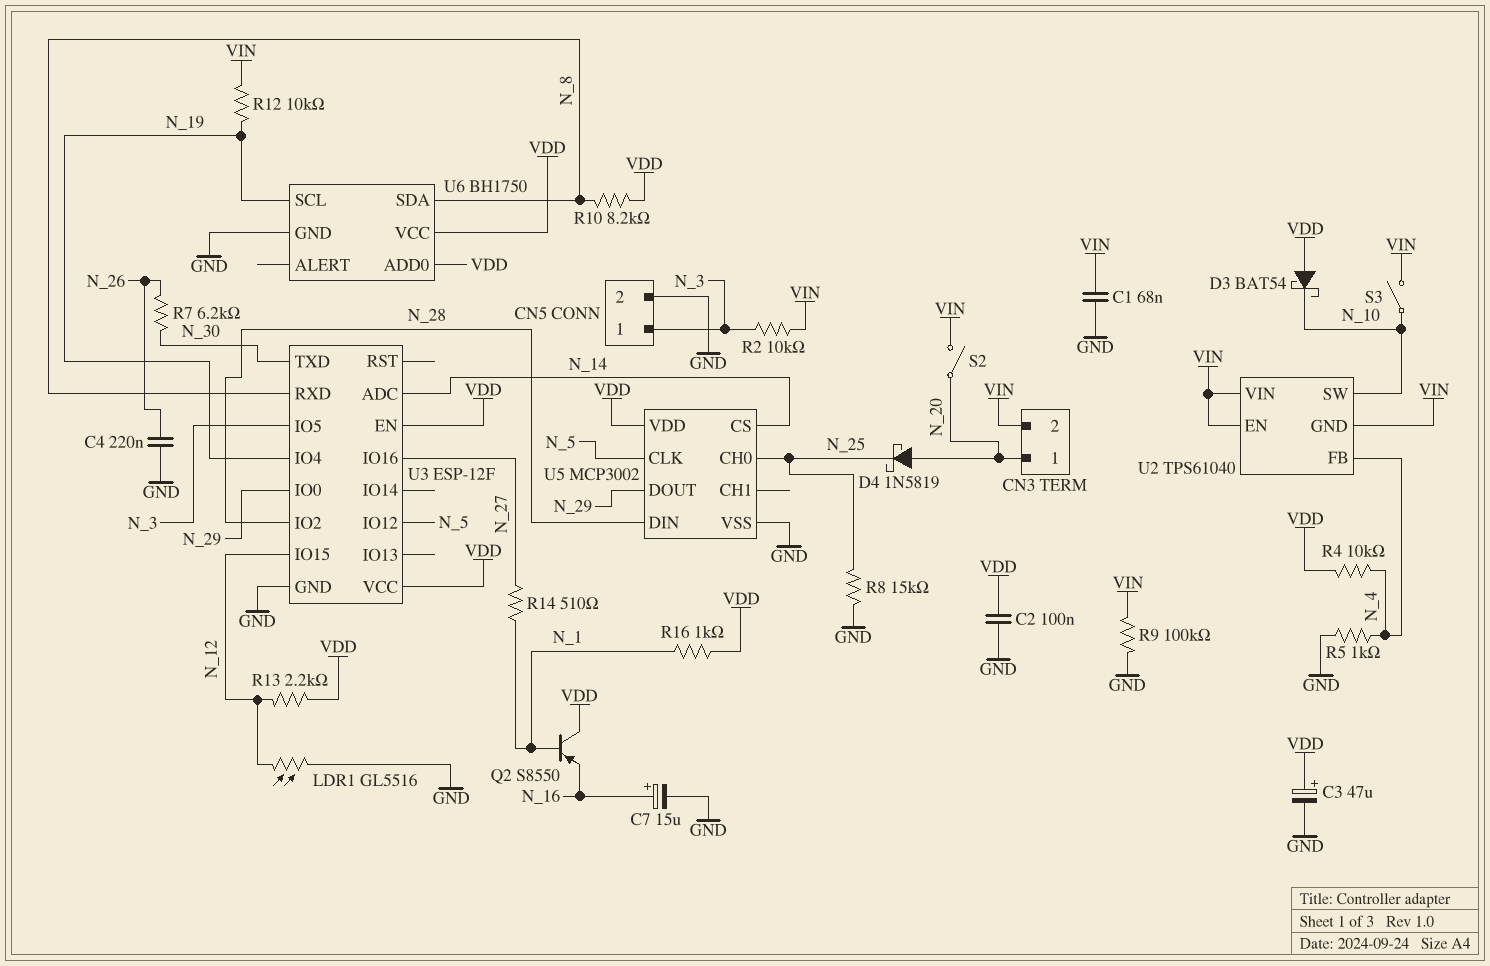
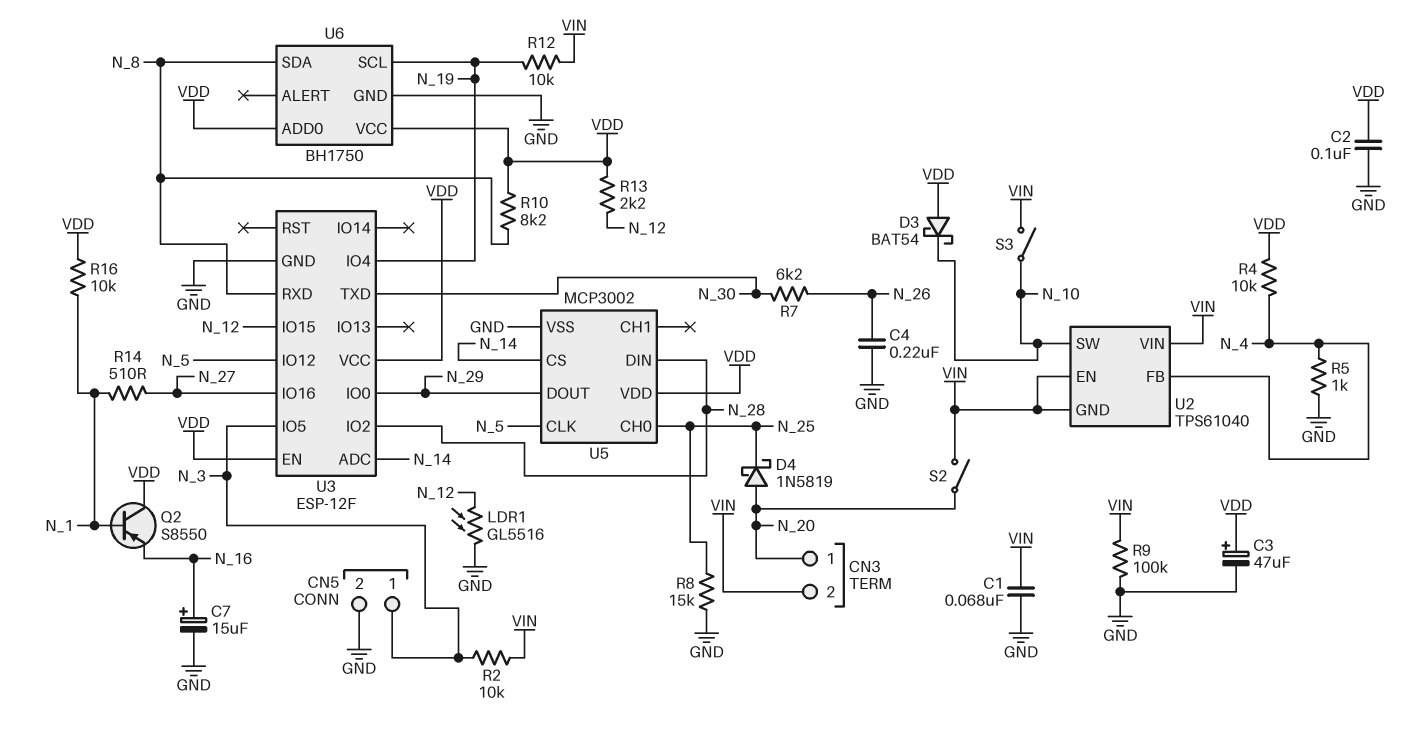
R16: 1k (N_1, VDD) -> 10k (N_1, VDD)

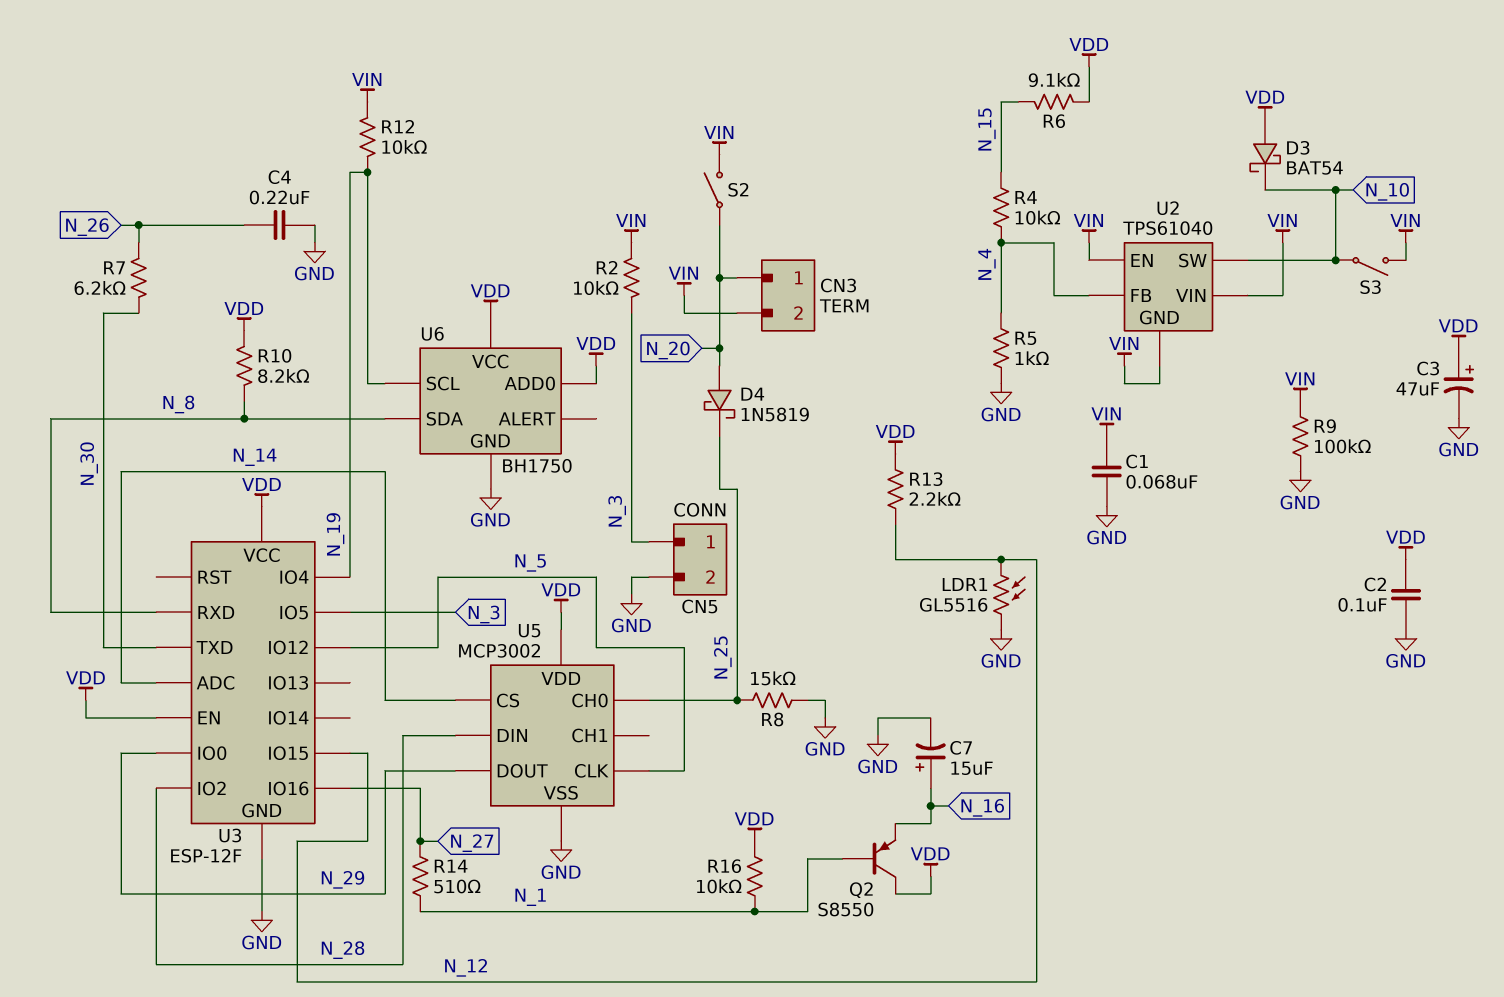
R4: 10k (N_4, VDD) -> 10k (N_4, N_15)
R6: none -> 9.1k (N_15, VDD)

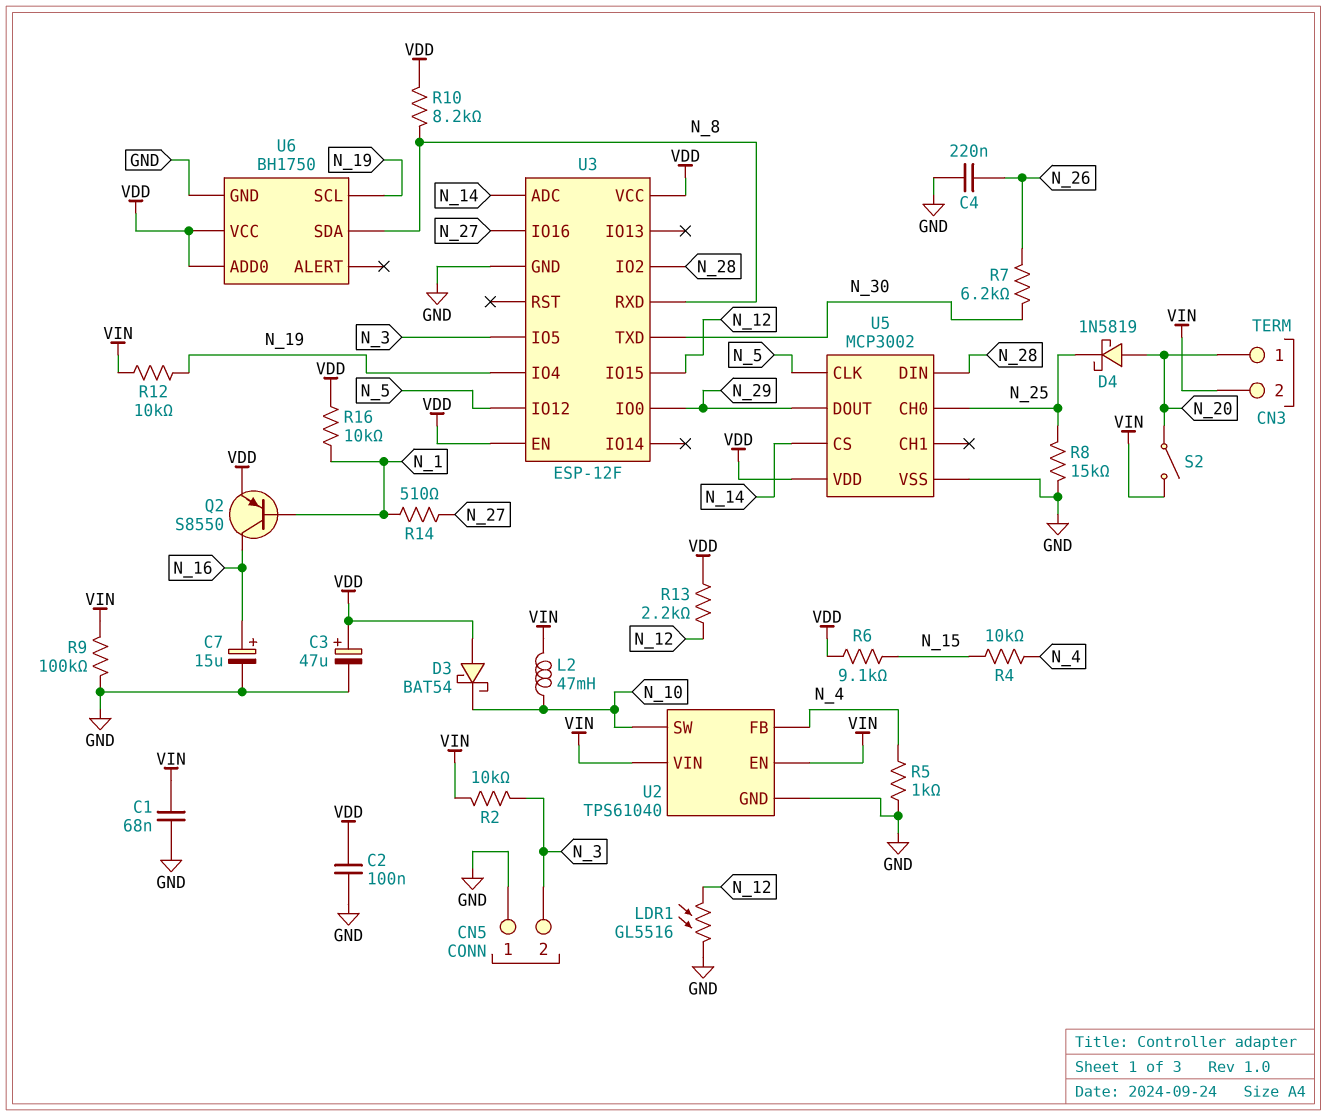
CN5 pin 1: N_3 -> GND
CN5 pin 2: GND -> N_3
L2: none -> 47mH (N_10, VIN)
Q2: PNP S8550 (B N_1, C VDD, E N_16) -> PNP S8550 (B N_1, C N_16, E VDD)
S3: switch (N_10, VIN) -> none
U2 pin GND: VIN -> GND

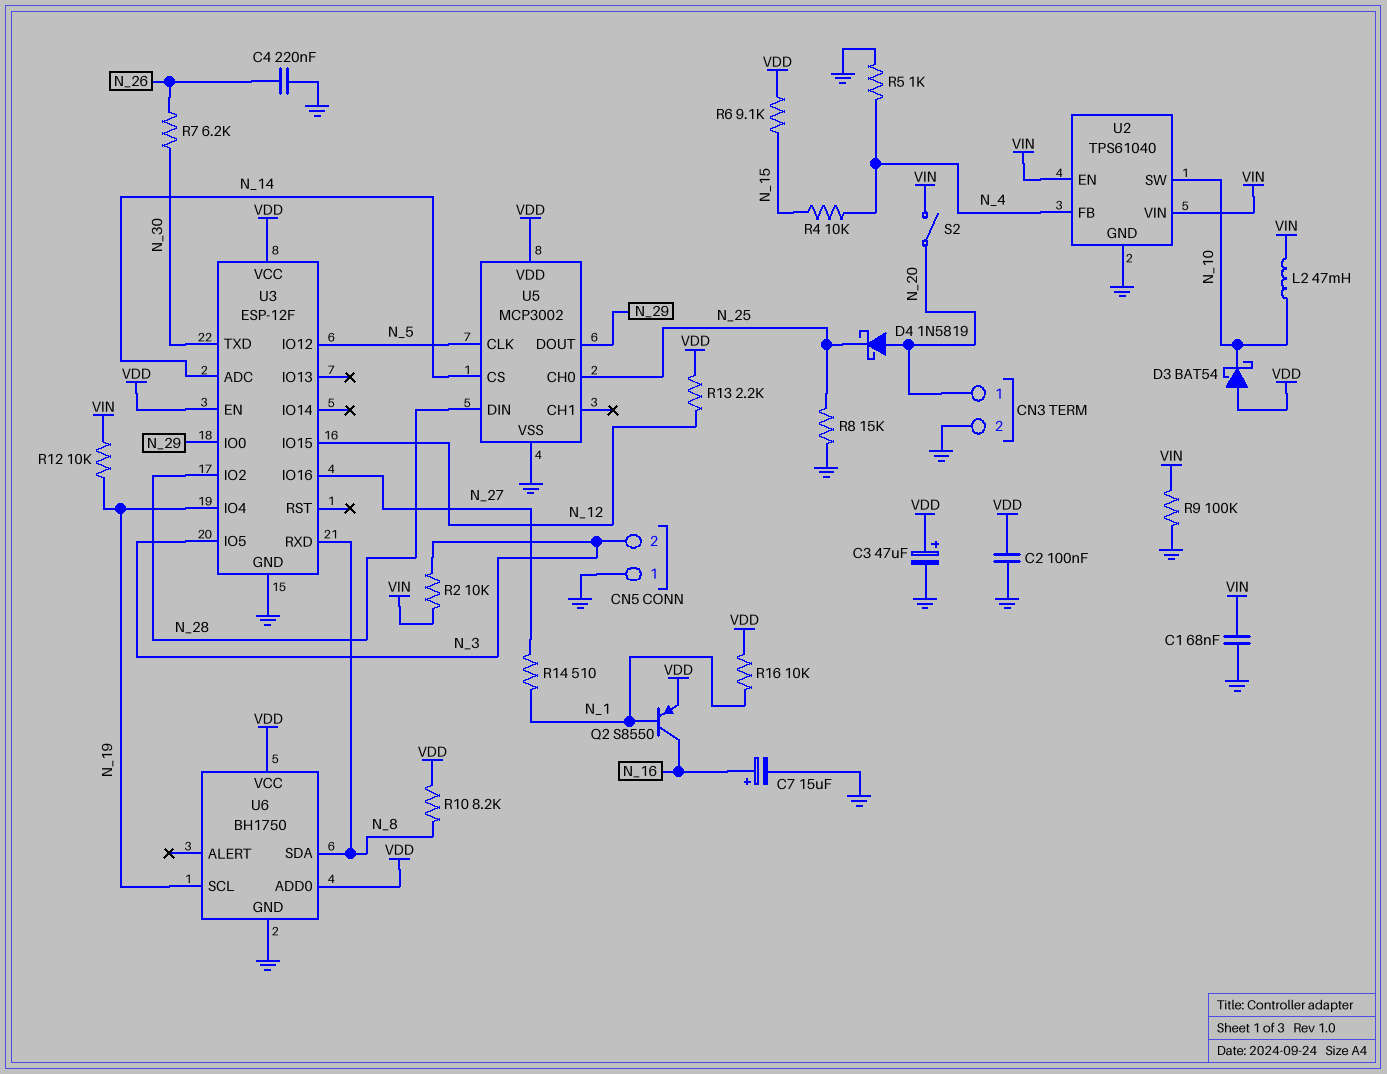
CN3 pin 2: VIN -> GND
LDR1: GL5516 (GND, N_12) -> none

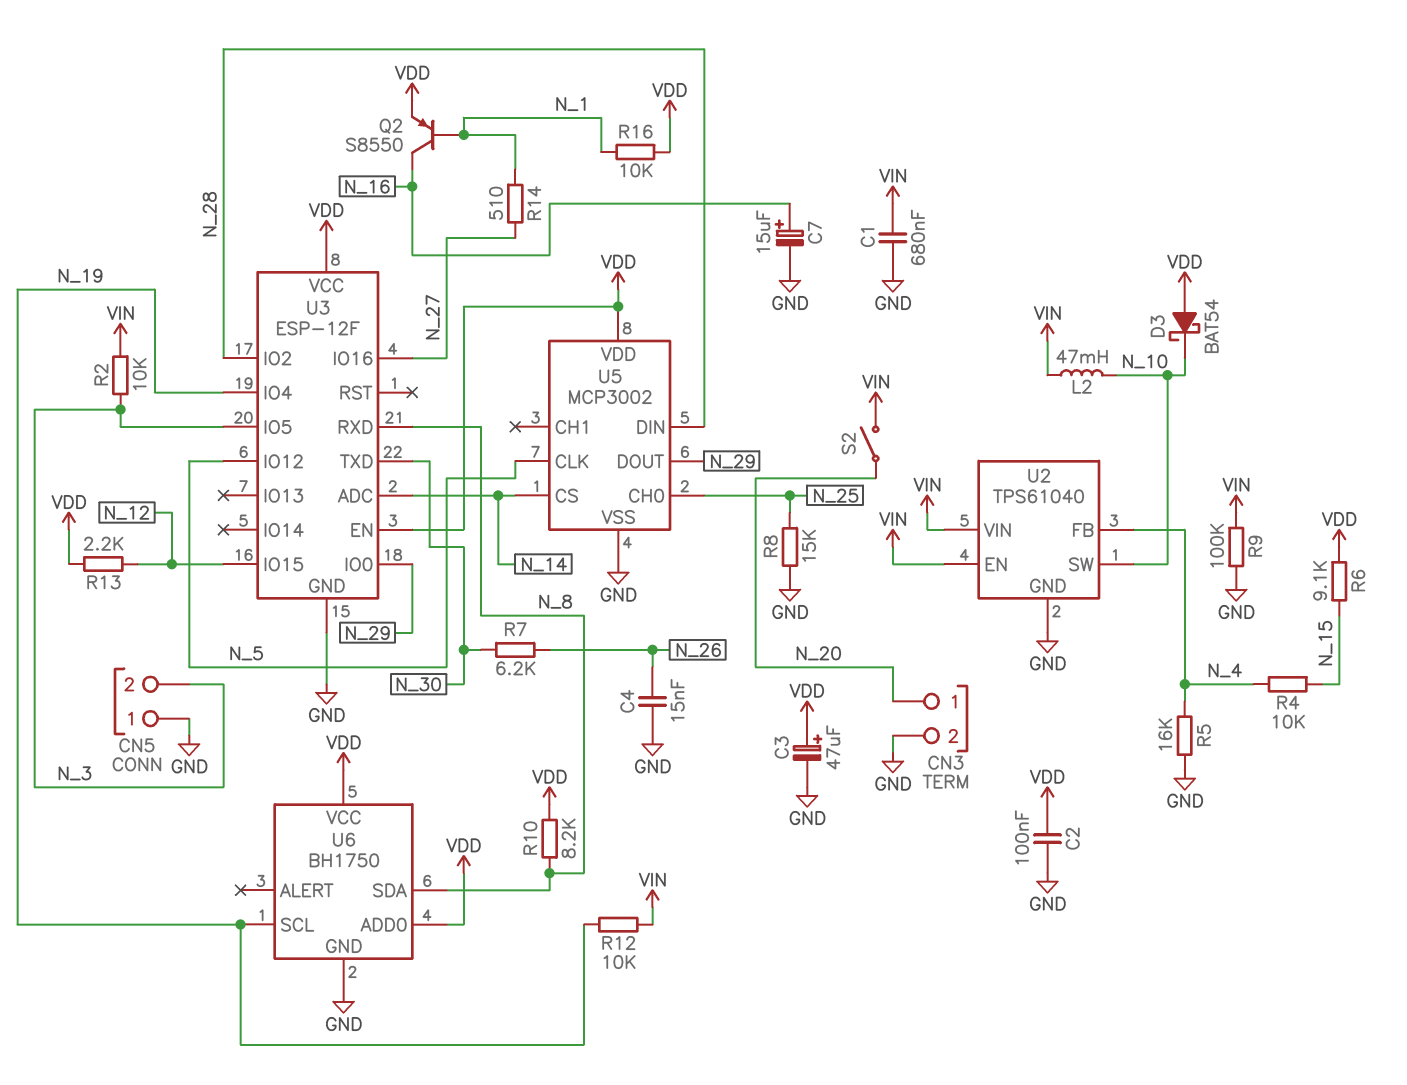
C1: 68nF (GND, VIN) -> 680nF (GND, VIN)
C4: 220nF (GND, N_26) -> 15nF (GND, N_26)
D4: schottky 1N5819 (A N_20, K N_25) -> none
R5: 1k (GND, N_4) -> 16k (GND, N_4)

